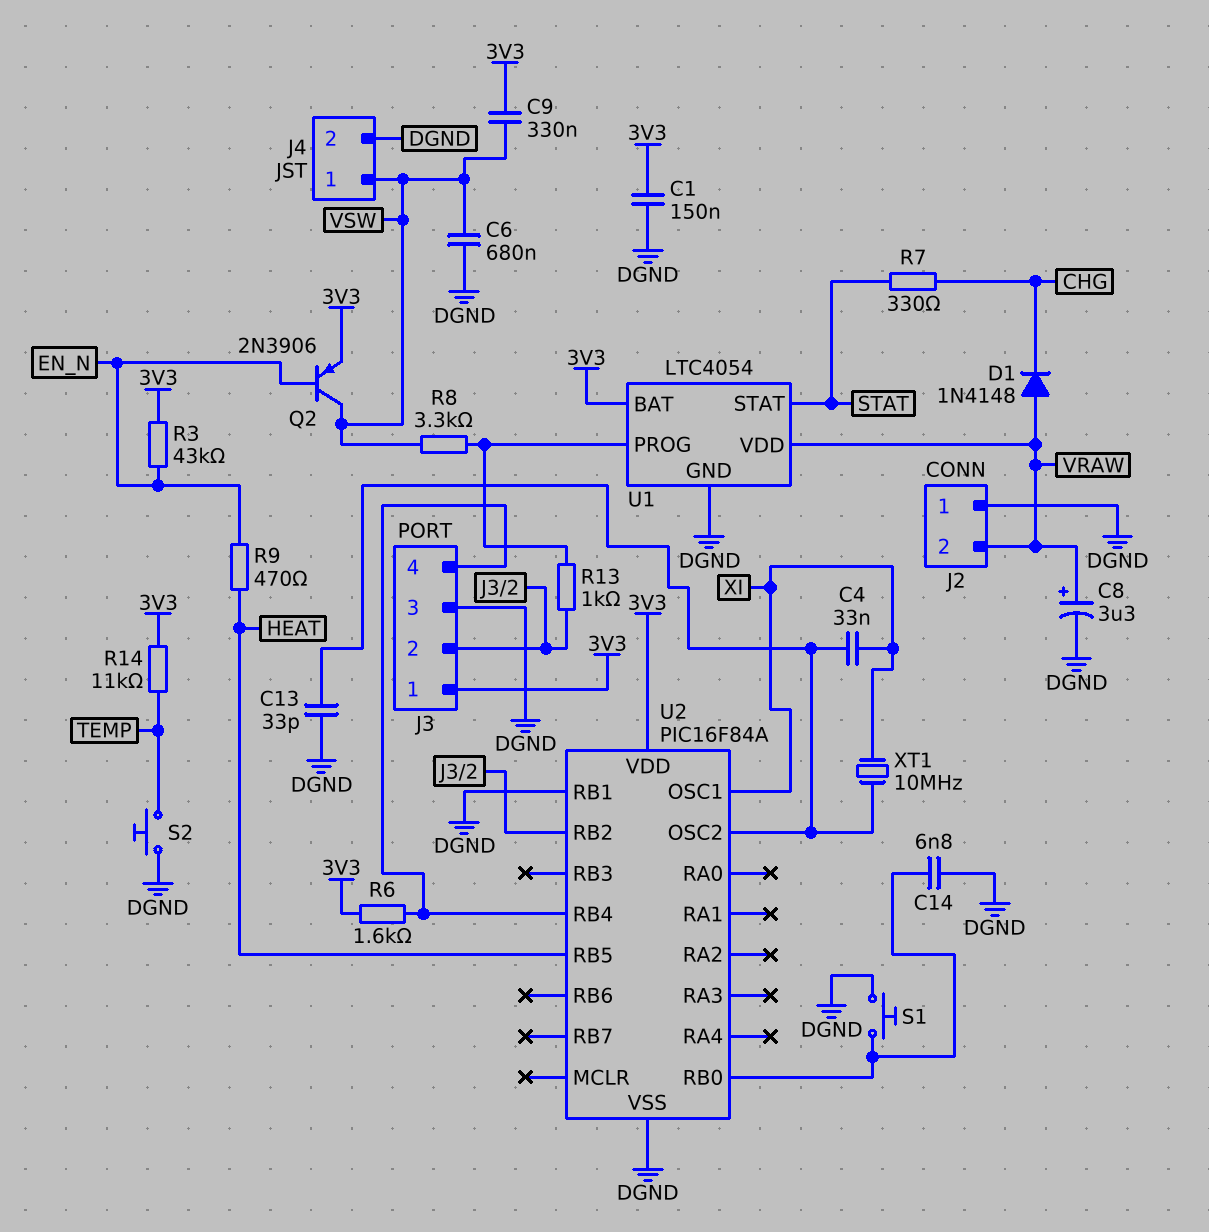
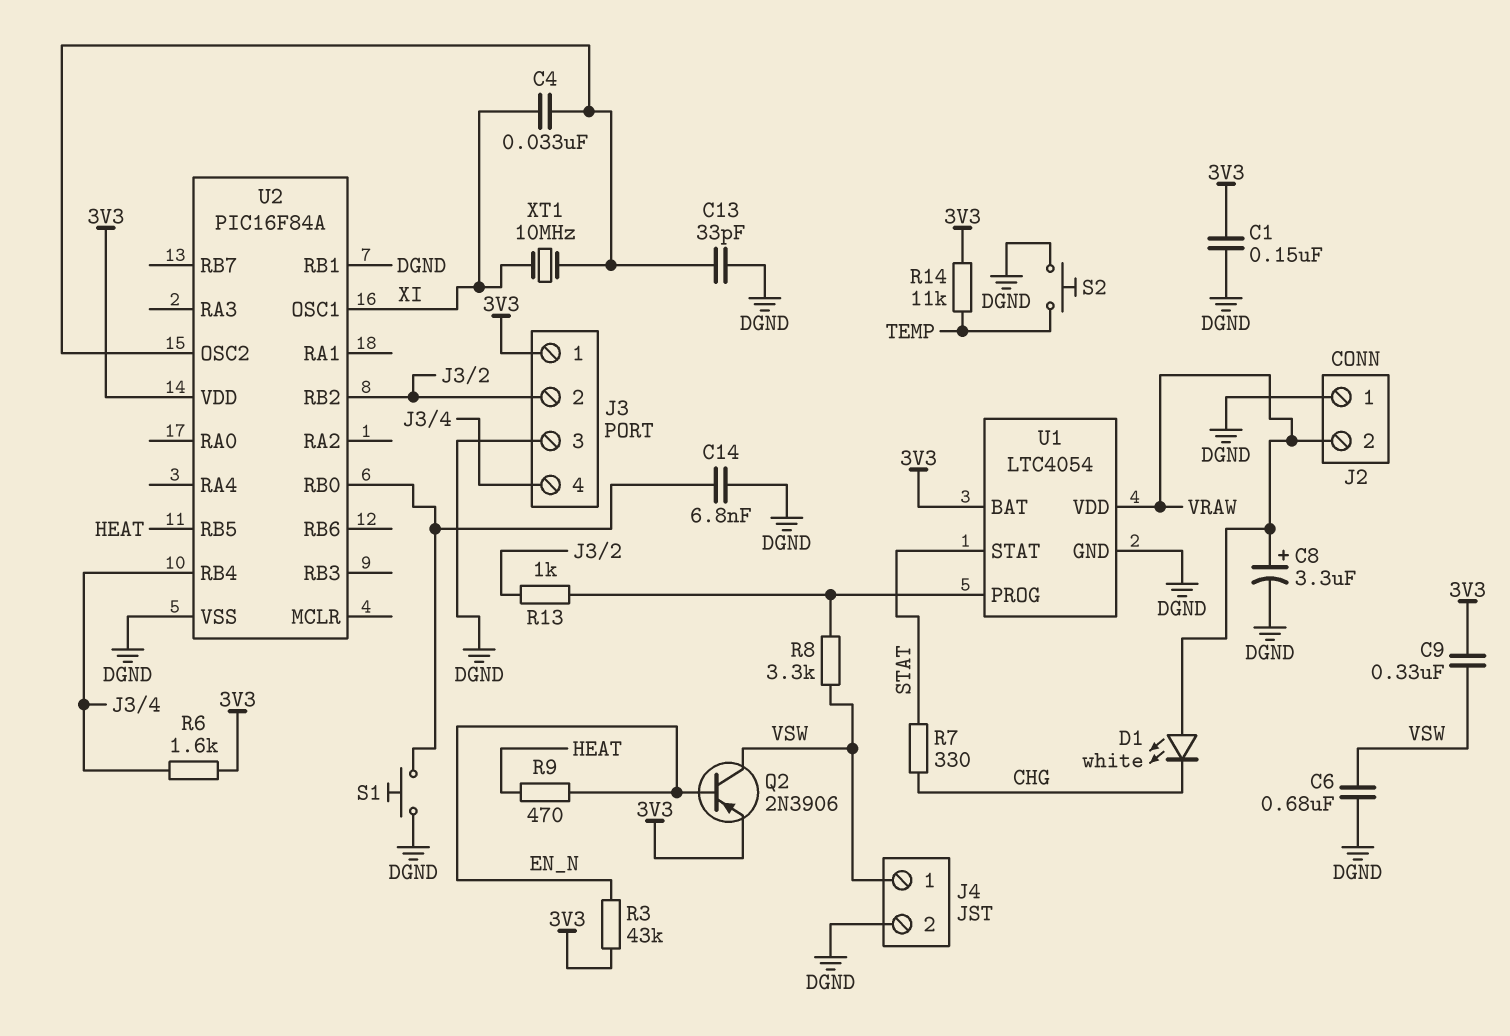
D1: diode 1N4148 (A VRAW, K CHG) -> LED white (A VRAW, K CHG)

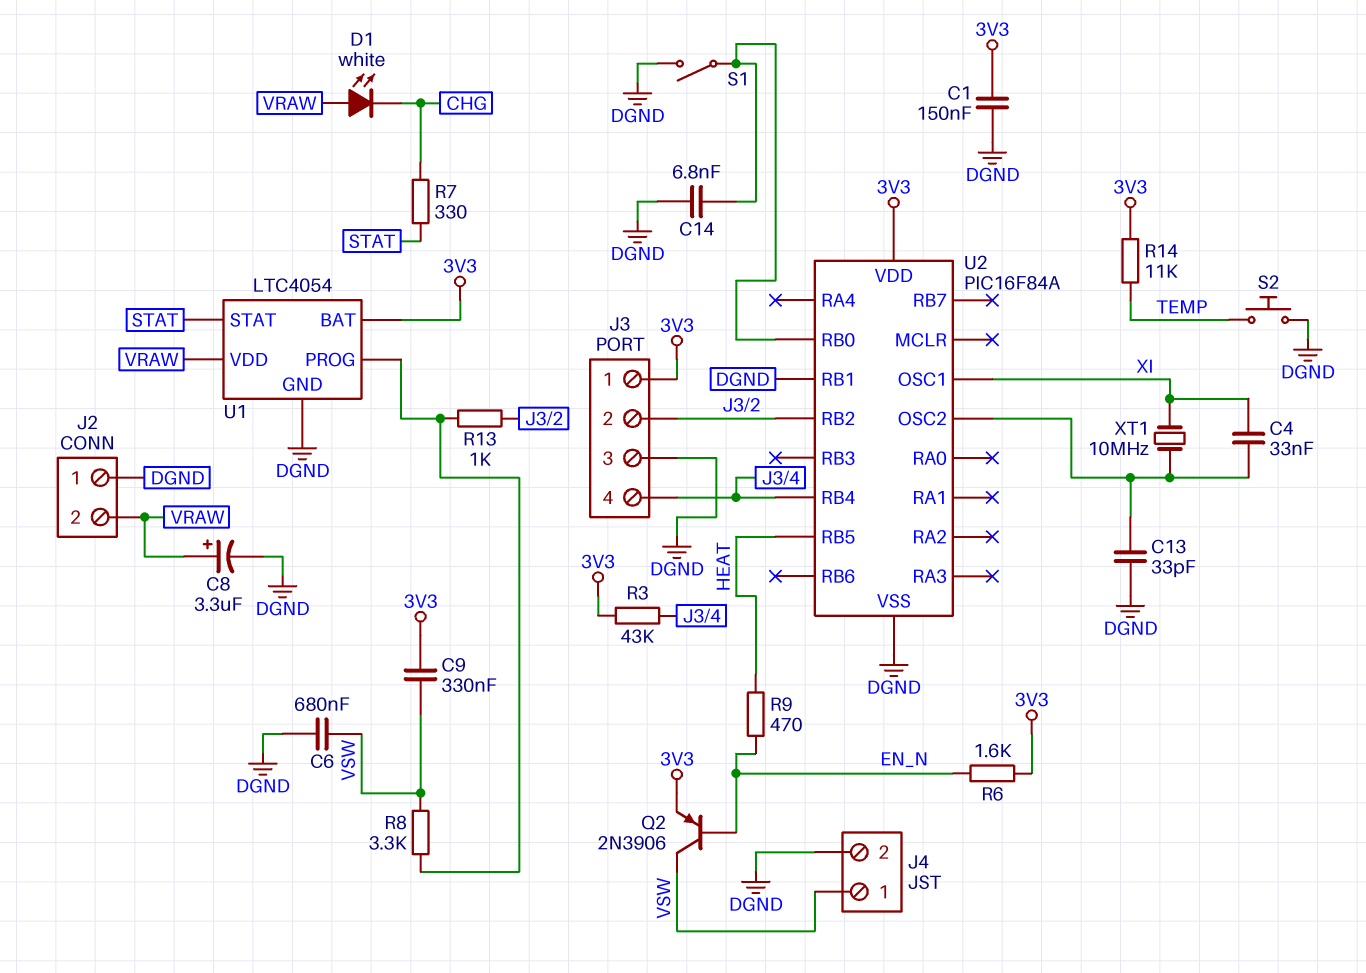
R3: 43k (3V3, EN_N) -> 43k (3V3, J3/4)
R6: 1.6k (3V3, J3/4) -> 1.6k (3V3, EN_N)
S1: button (DGND, U2/RB0) -> switch (DGND, U2/RB0)

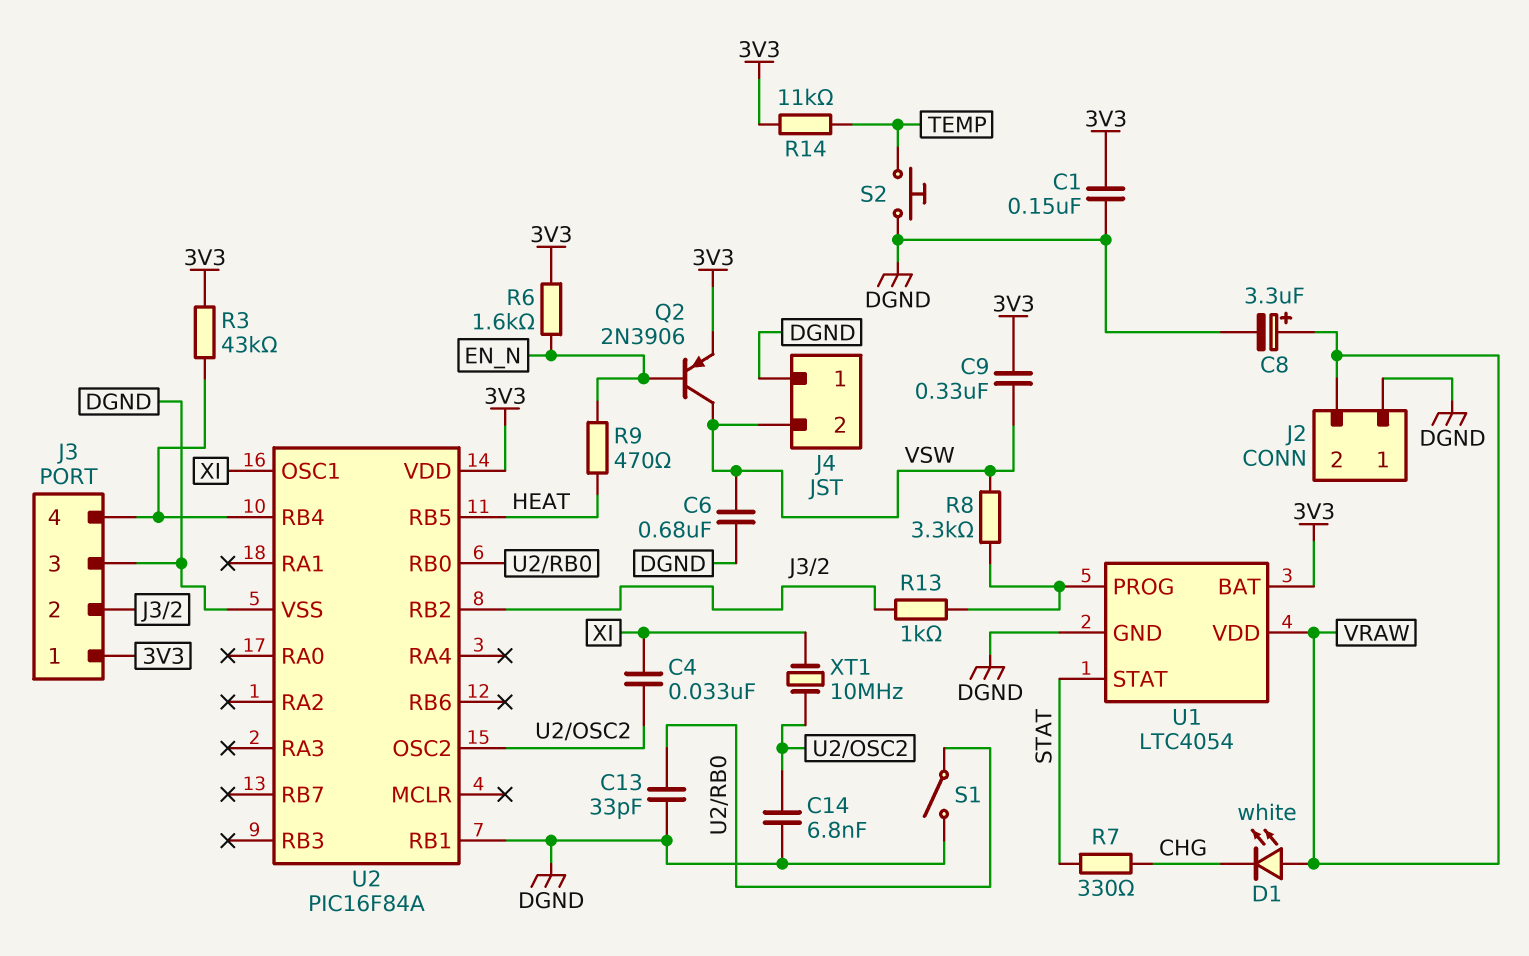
C13: 33pF (DGND, U2/OSC2) -> 33pF (DGND, U2/RB0)
C14: 6.8nF (DGND, U2/RB0) -> 6.8nF (DGND, U2/OSC2)
J4 pin 1: VSW -> DGND
J4 pin 2: DGND -> VSW

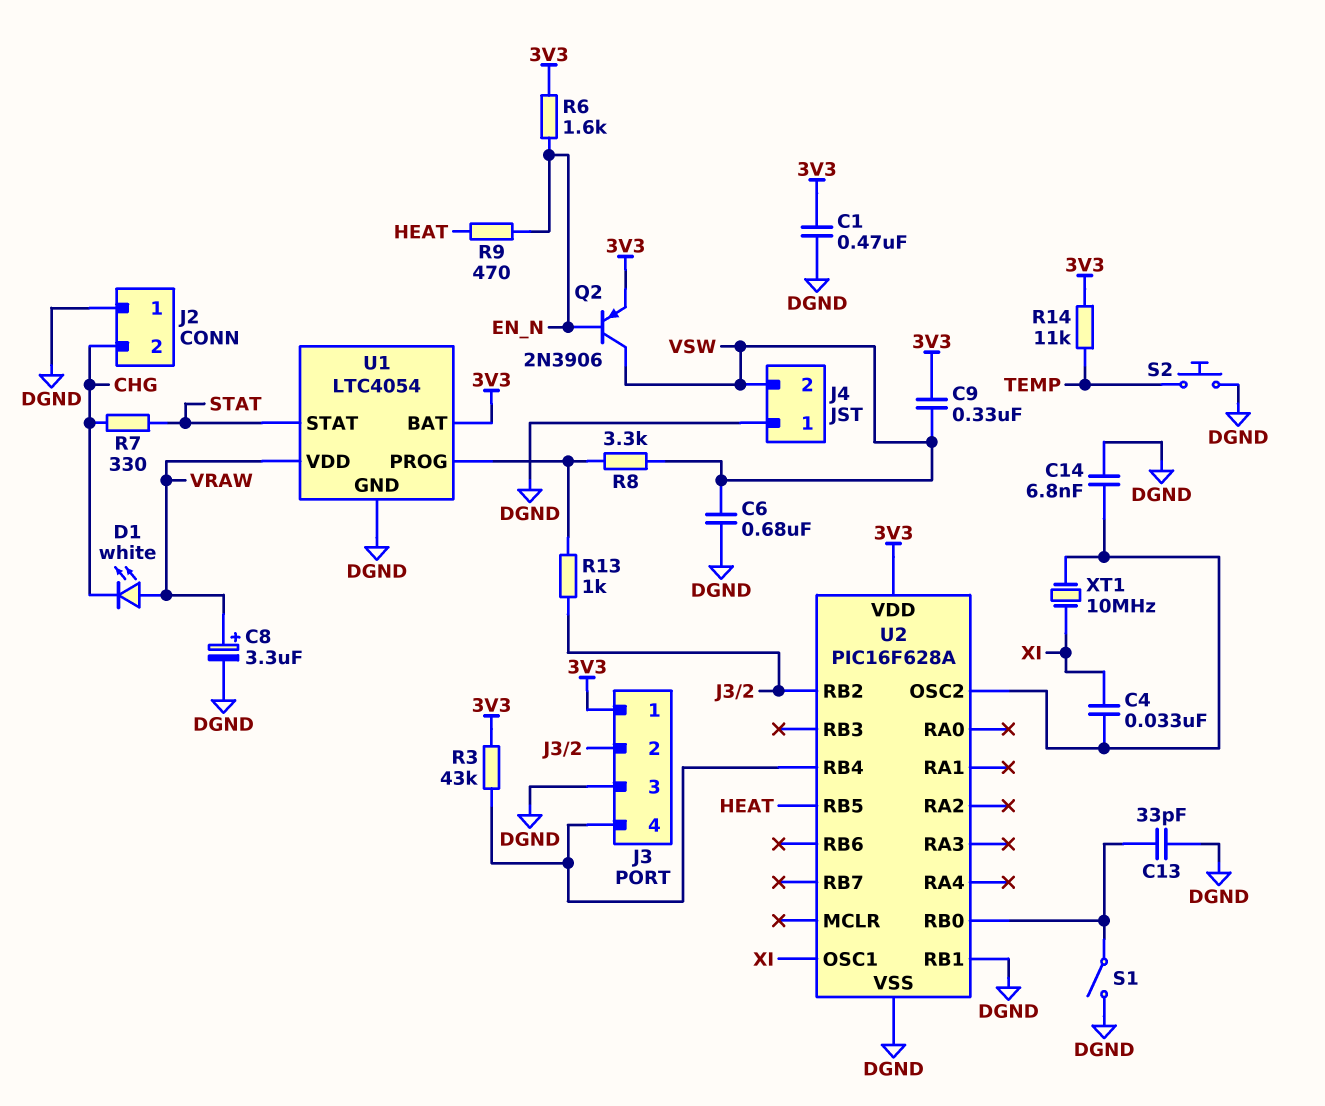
C1: 150nF (3V3, DGND) -> 470nF (3V3, DGND)
J2 pin 2: VRAW -> CHG
U2: PIC16F84A -> PIC16F628A

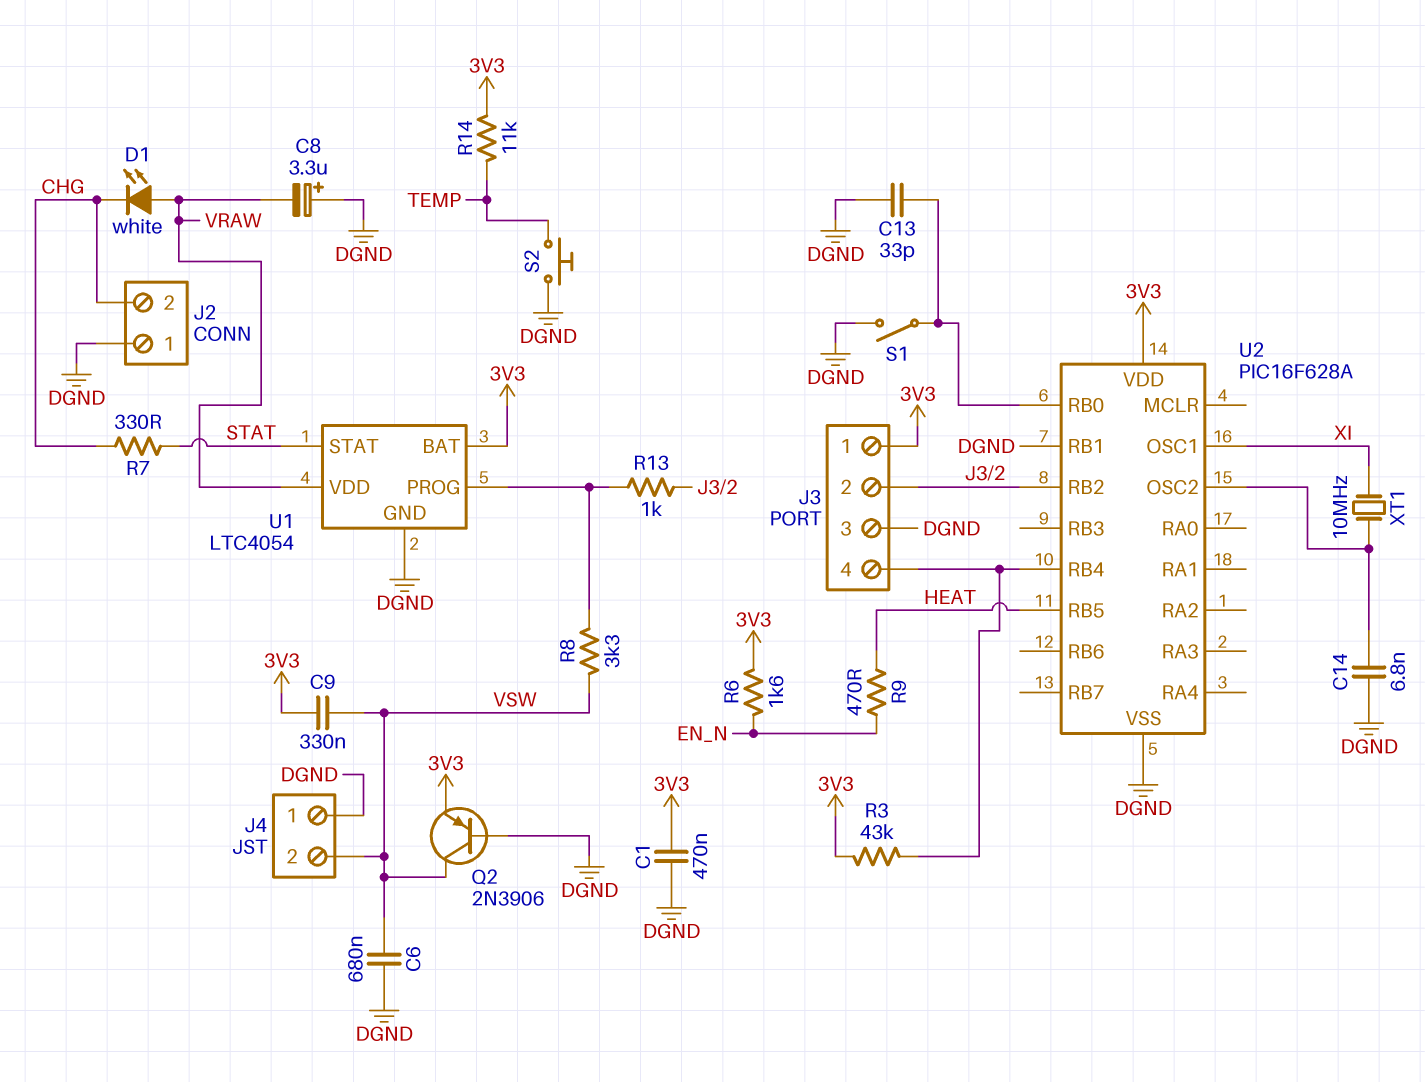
C4: 33nF (U2/OSC2, XI) -> none
C8: 3.3uF (plus VRAW, minus DGND) -> 3.3uF (plus DGND, minus VRAW)
Q2: PNP 2N3906 (B EN_N, C VSW, E 3V3) -> PNP 2N3906 (B DGND, C VSW, E 3V3)

